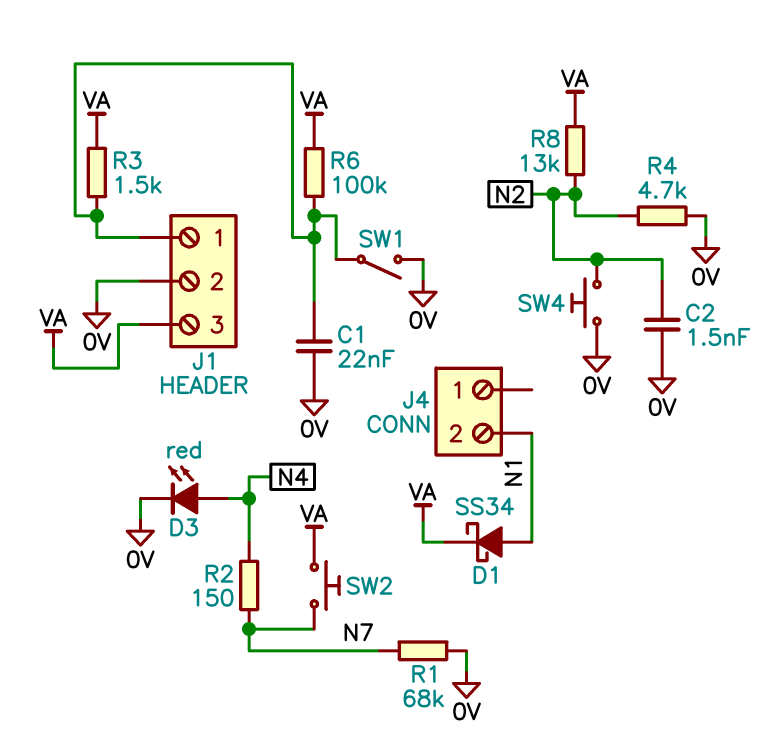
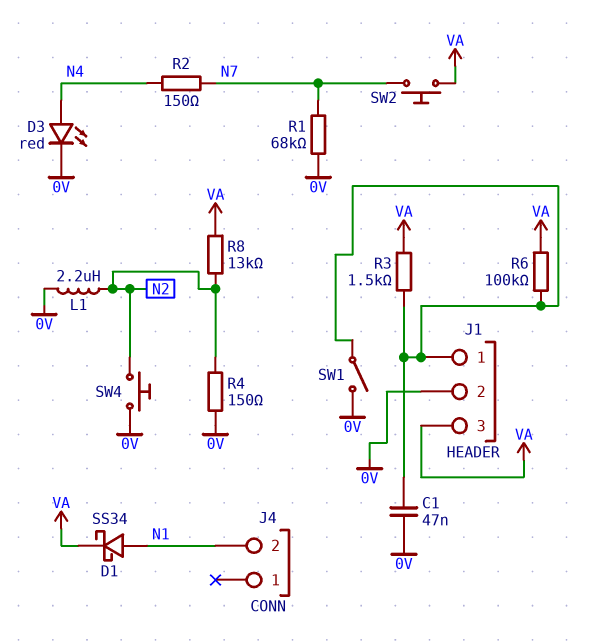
C1: 22nF (0V, J1/1) -> 47nF (0V, J1/1)
C2: 1.5nF (0V, N2) -> none
L1: none -> 2.2uH (0V, N2)
R4: 4.7k (0V, N2) -> 150 (0V, N2)

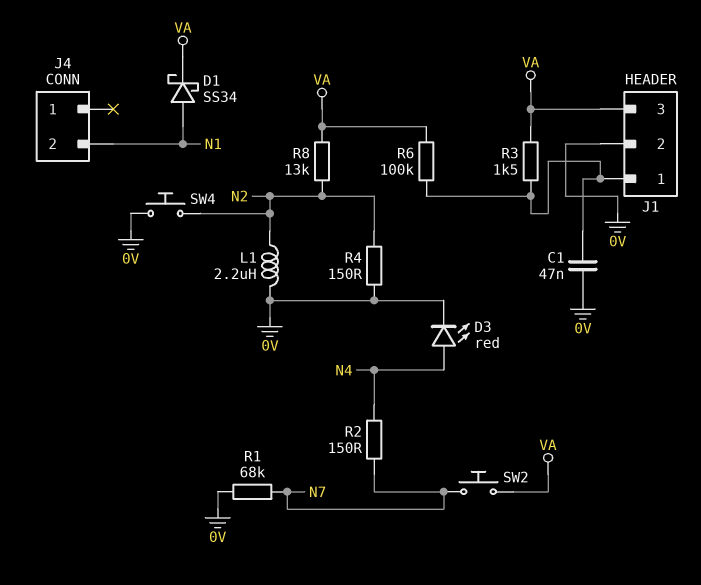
SW1: switch (0V, J1/1) -> none

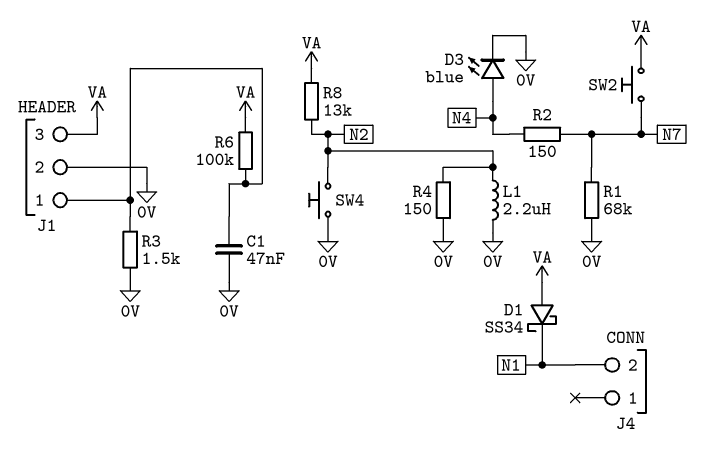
D1: schottky SS34 (A N1, K VA) -> schottky SS34 (A VA, K N1)
D3: LED red (A N4, K 0V) -> LED blue (A N4, K 0V)
R3: 1.5k (J1/1, VA) -> 1.5k (0V, J1/1)

